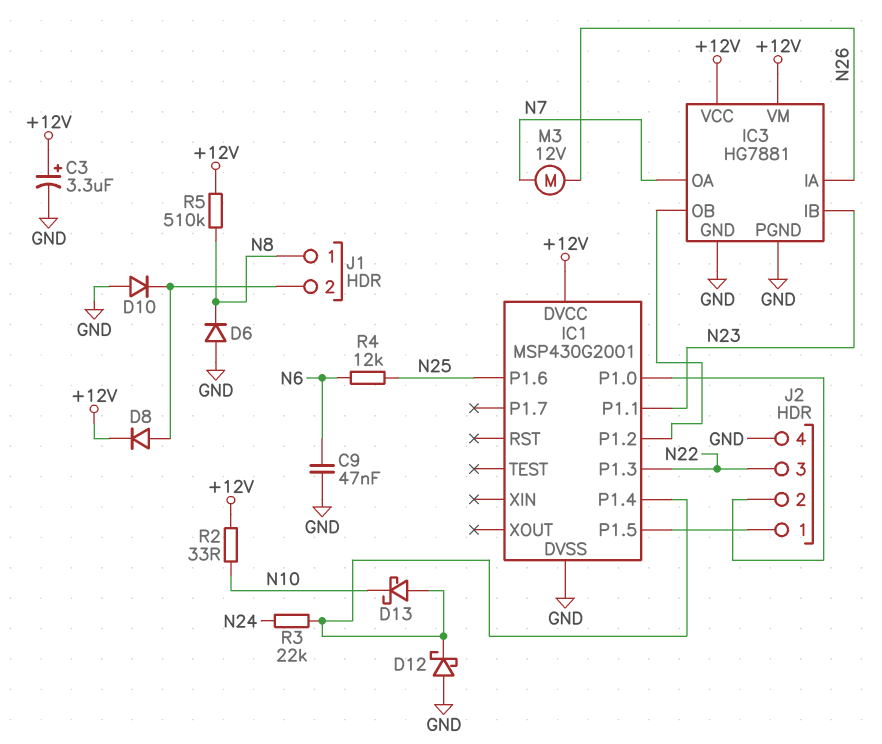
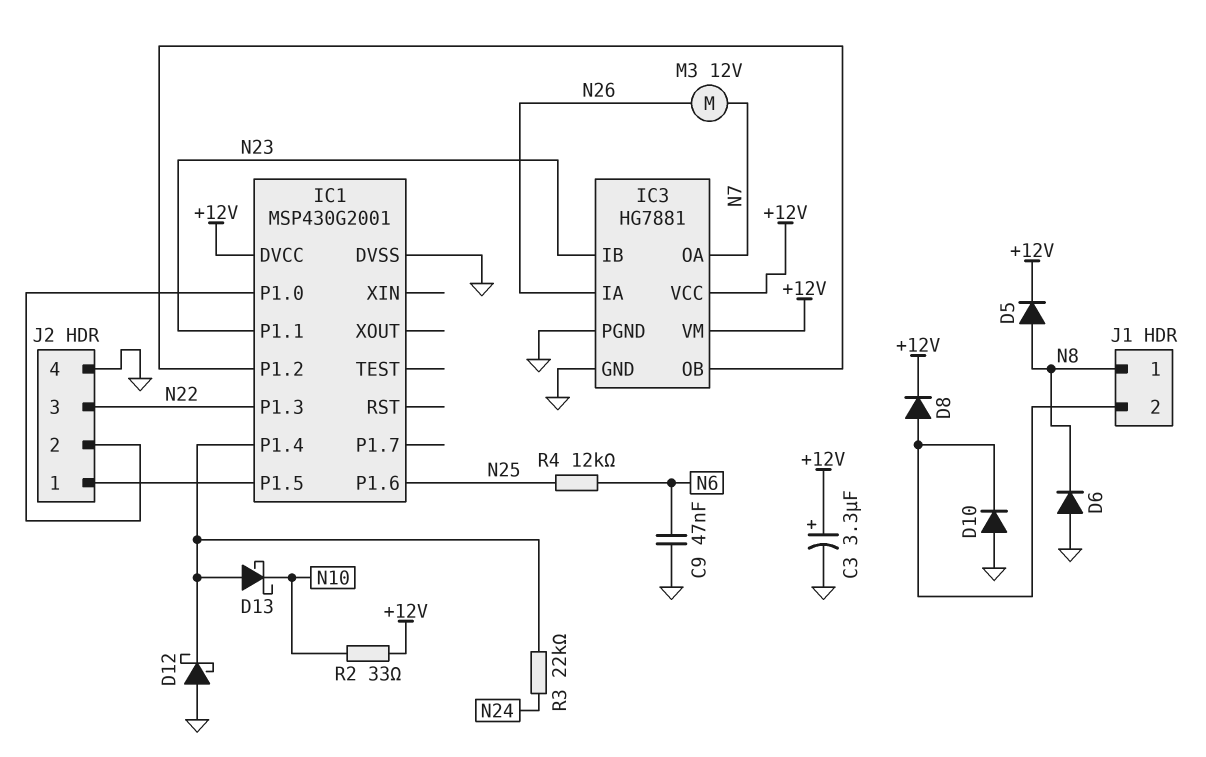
D5: none -> diode (A N8, K +12V)
R5: 510k (+12V, N8) -> none

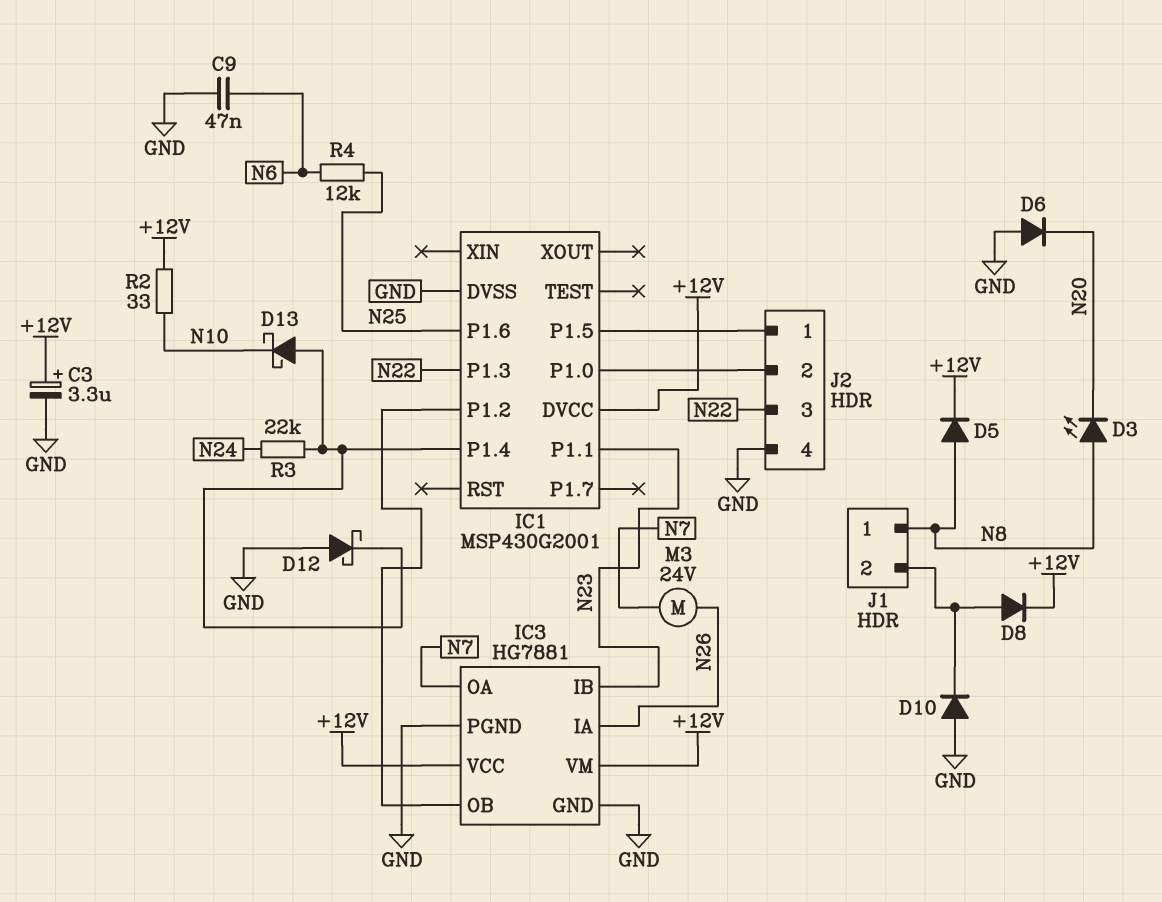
D3: none -> LED (A N8, K N20)
D6: diode (A GND, K N8) -> diode (A GND, K N20)
M3: motor 12V (N7, N26) -> motor 24V (N7, N26)

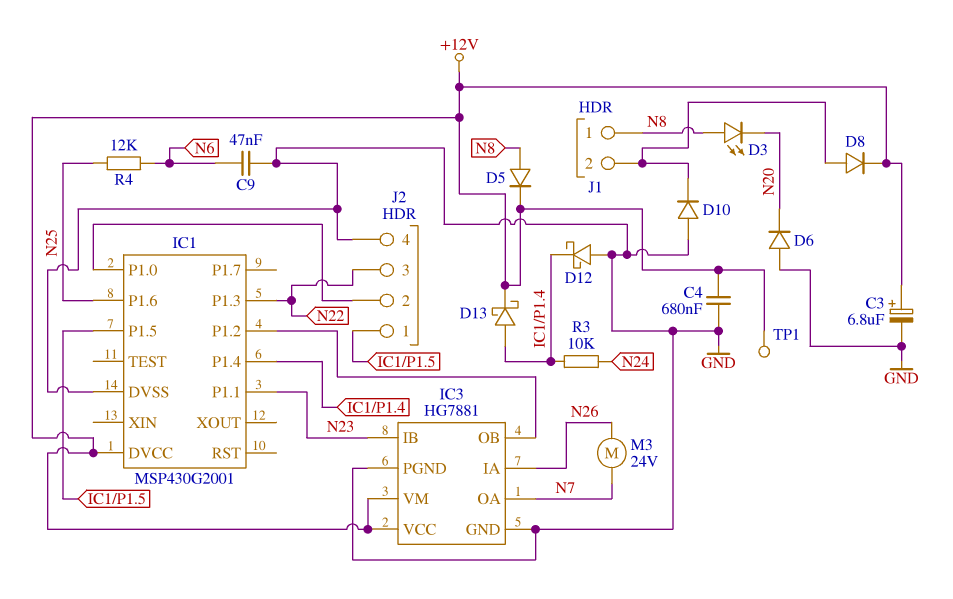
C3: 3.3uF (plus +12V, minus GND) -> 6.8uF (plus +12V, minus GND)
C4: none -> 680nF (+12V, GND)
D13: schottky (A IC1/P1.4, K N10) -> schottky (A IC1/P1.4, K +12V)
R2: 33 (+12V, N10) -> none
R3: 22k (IC1/P1.4, N24) -> 10k (IC1/P1.4, N24)
TP1: none -> test point (+12V)

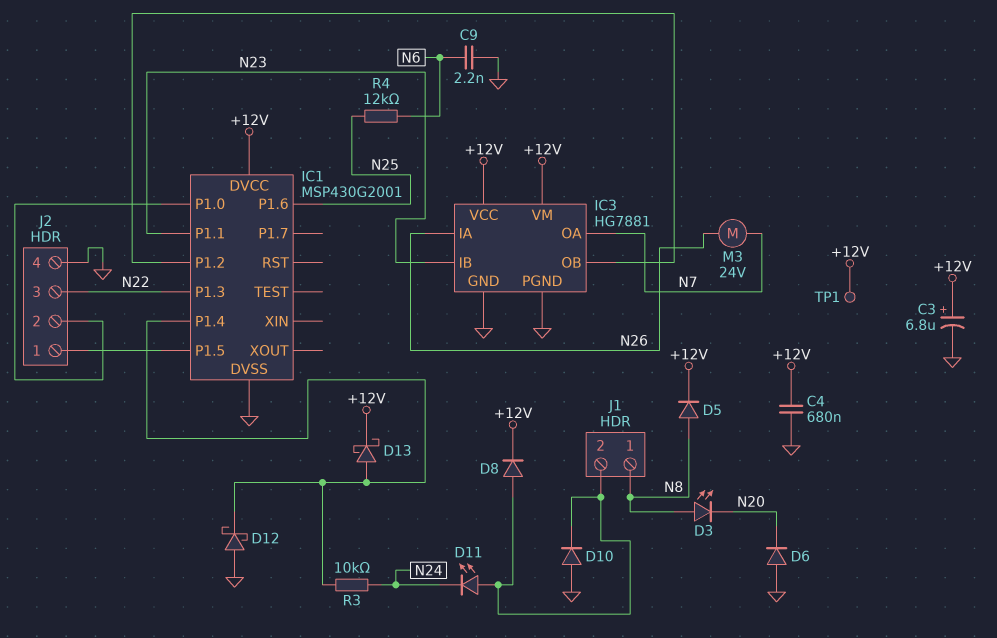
C9: 47nF (GND, N6) -> 2.2nF (GND, N6)
D11: none -> LED (A J1/2, K N24)

